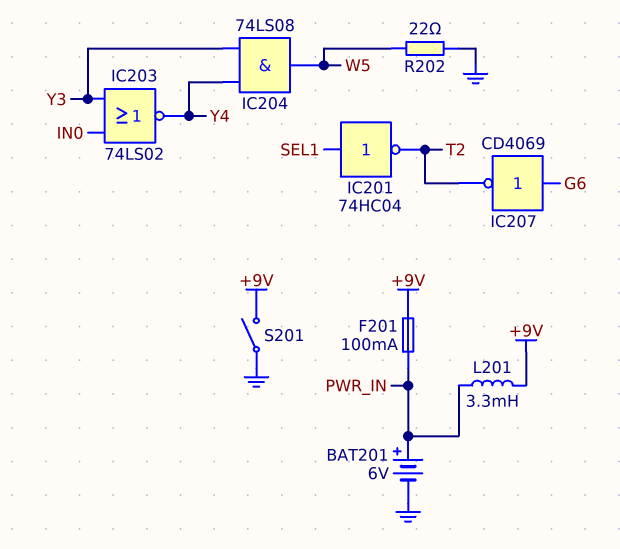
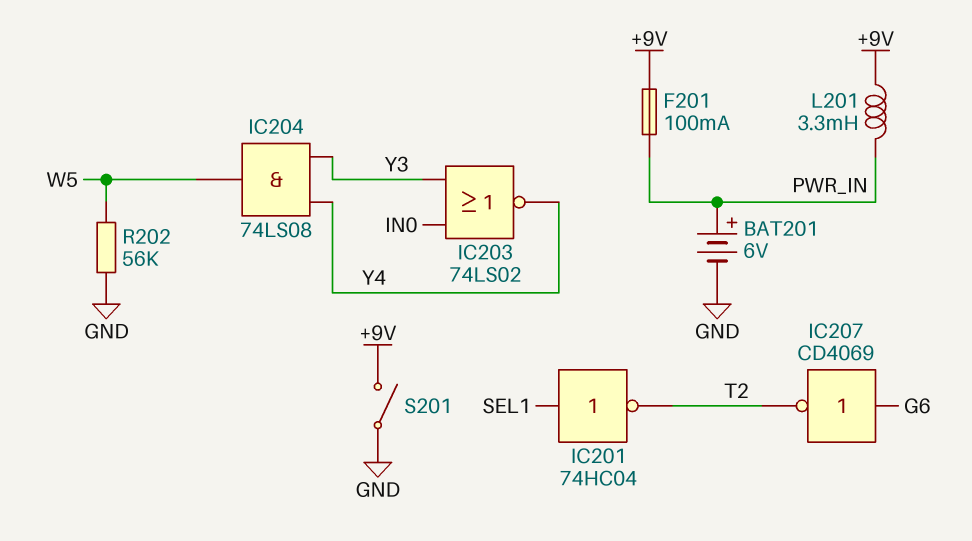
R202: 22 (GND, W5) -> 56k (GND, W5)

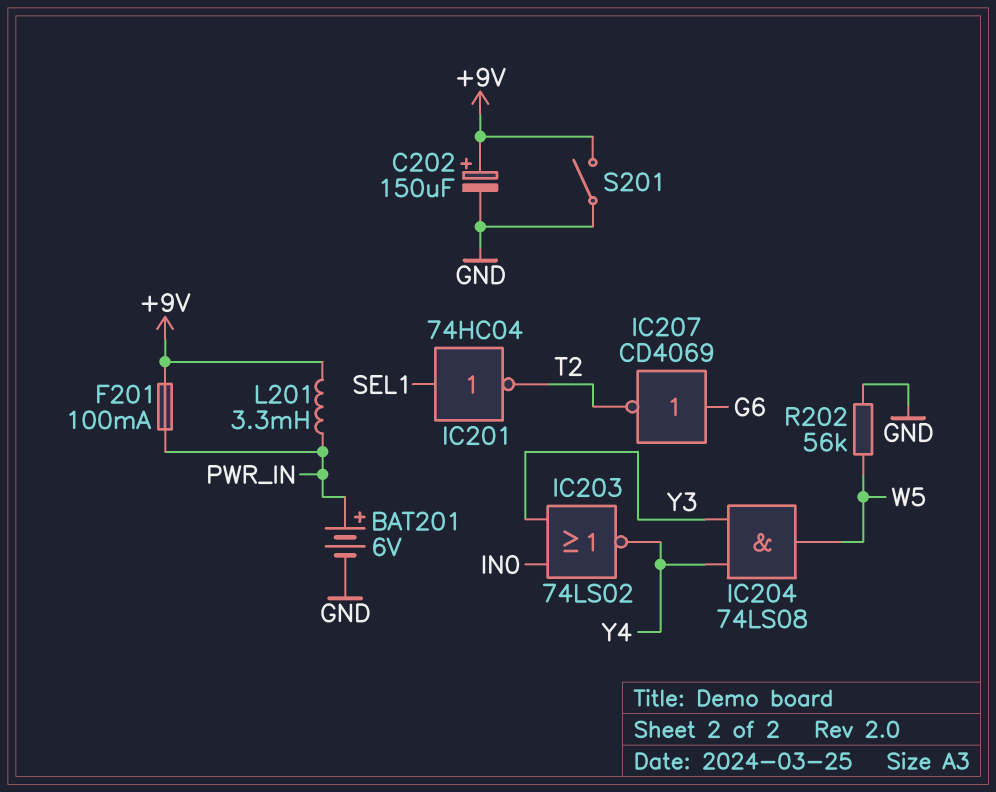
C202: none -> 150uF (plus +9V, minus GND)

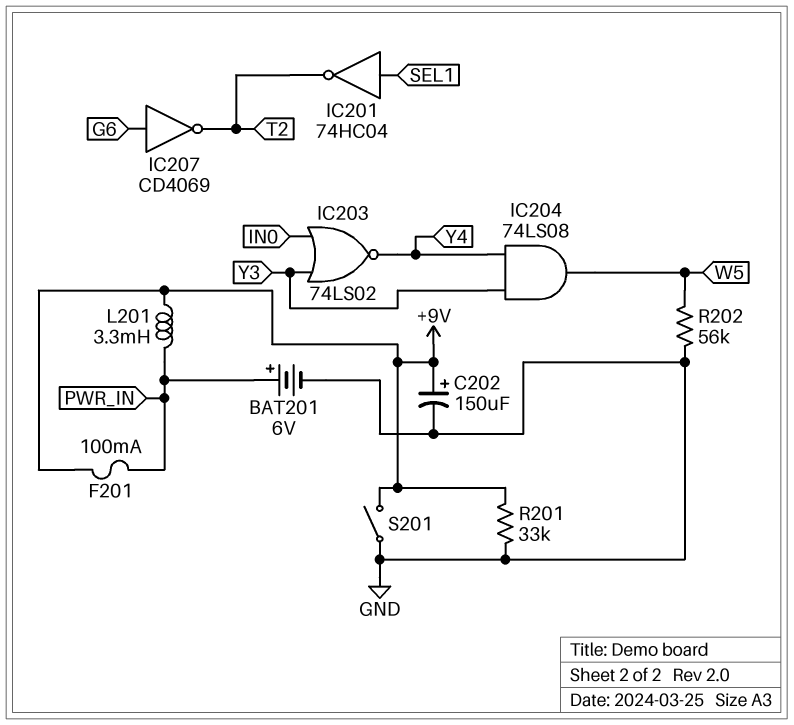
R201: none -> 33k (+9V, GND)

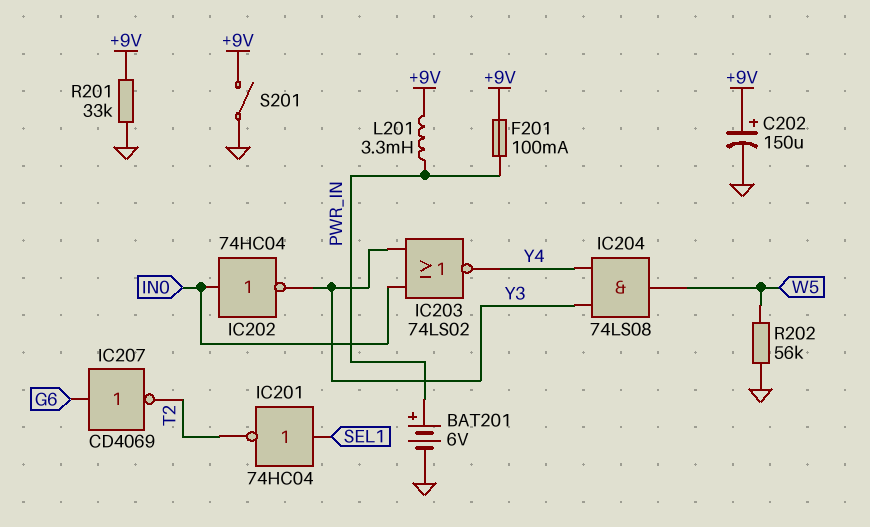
IC202: none -> NOT 74HC04 (in IN0, out Y3)

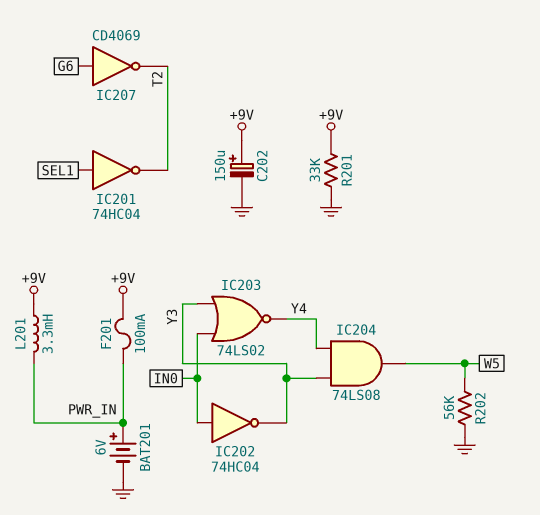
S201: switch (+9V, GND) -> none

